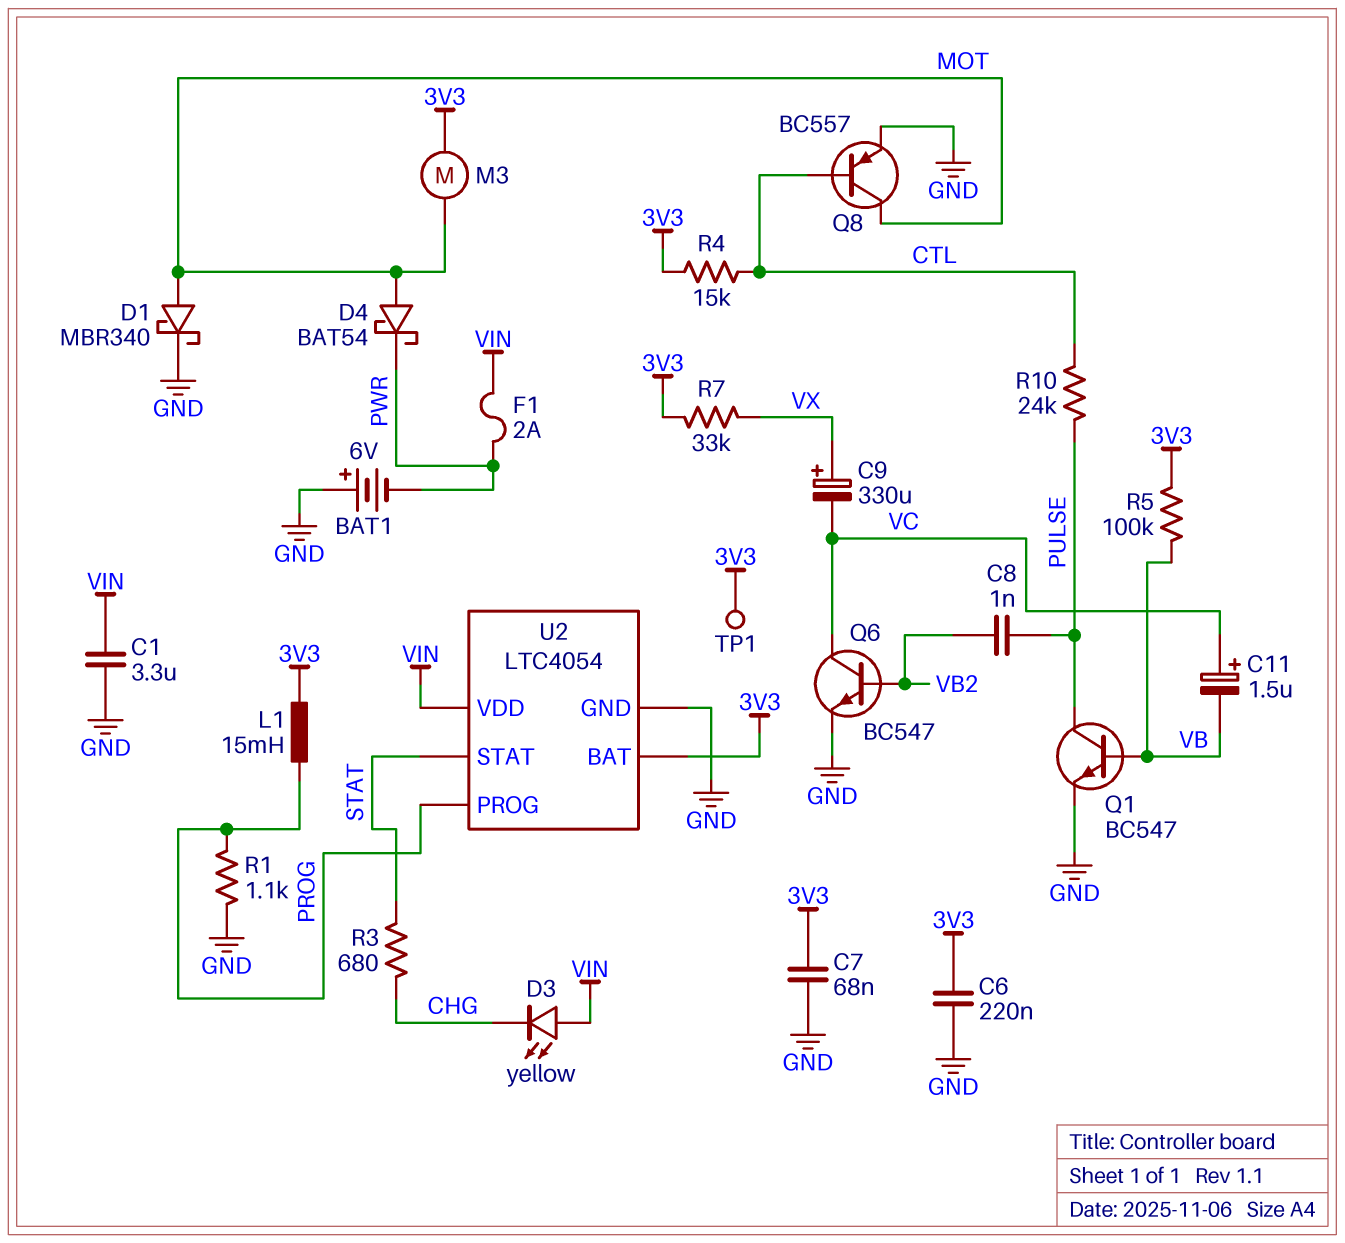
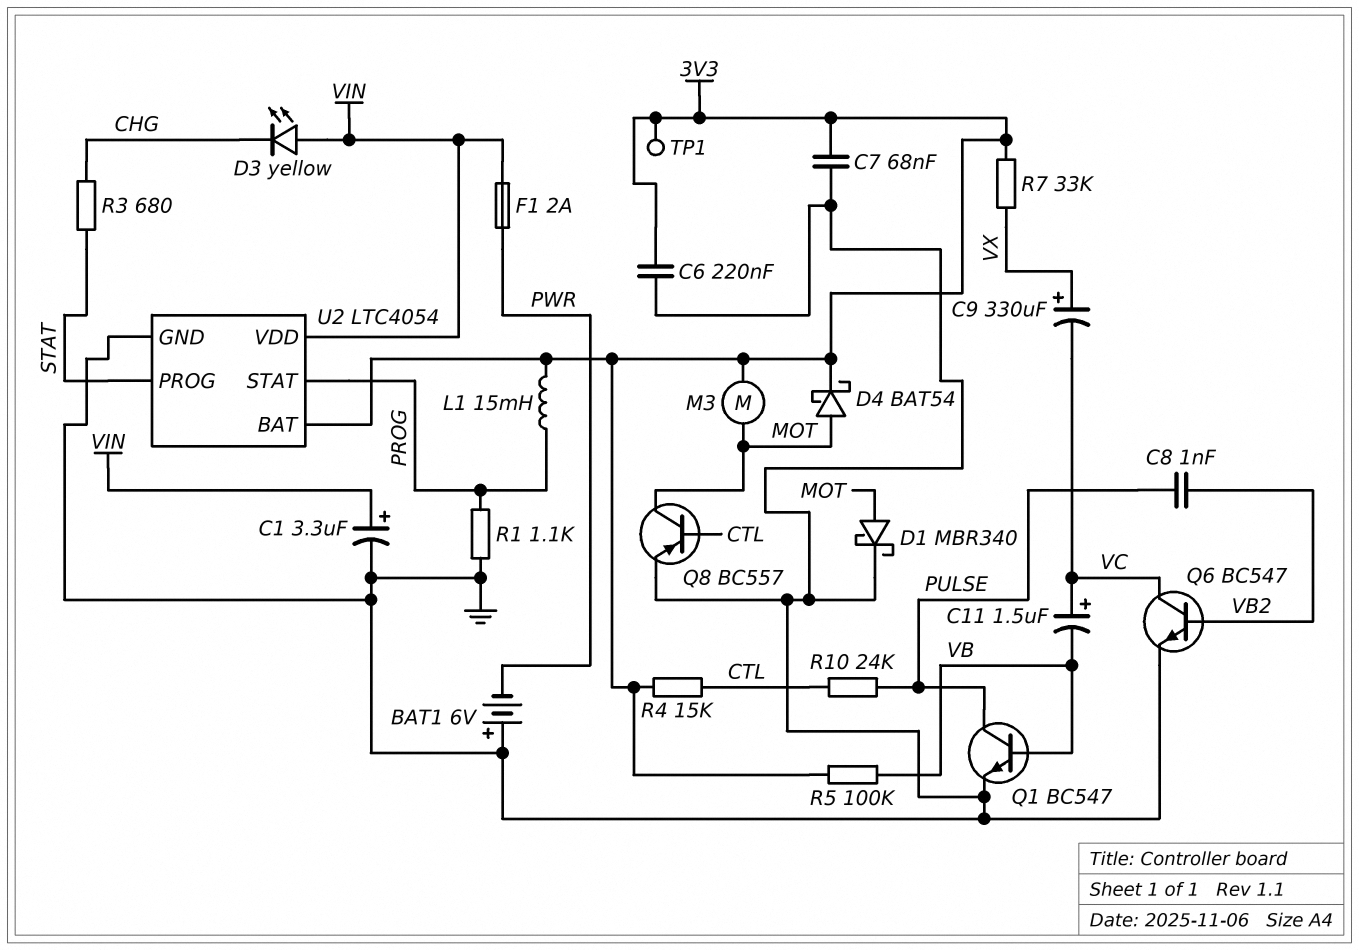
C1: 3.3uF (GND, VIN) -> 3.3uF (plus VIN, minus GND)
D4: schottky BAT54 (A MOT, K PWR) -> schottky BAT54 (A MOT, K 3V3)
U2 pin PROG: PROG -> STAT
U2 pin STAT: STAT -> PROG

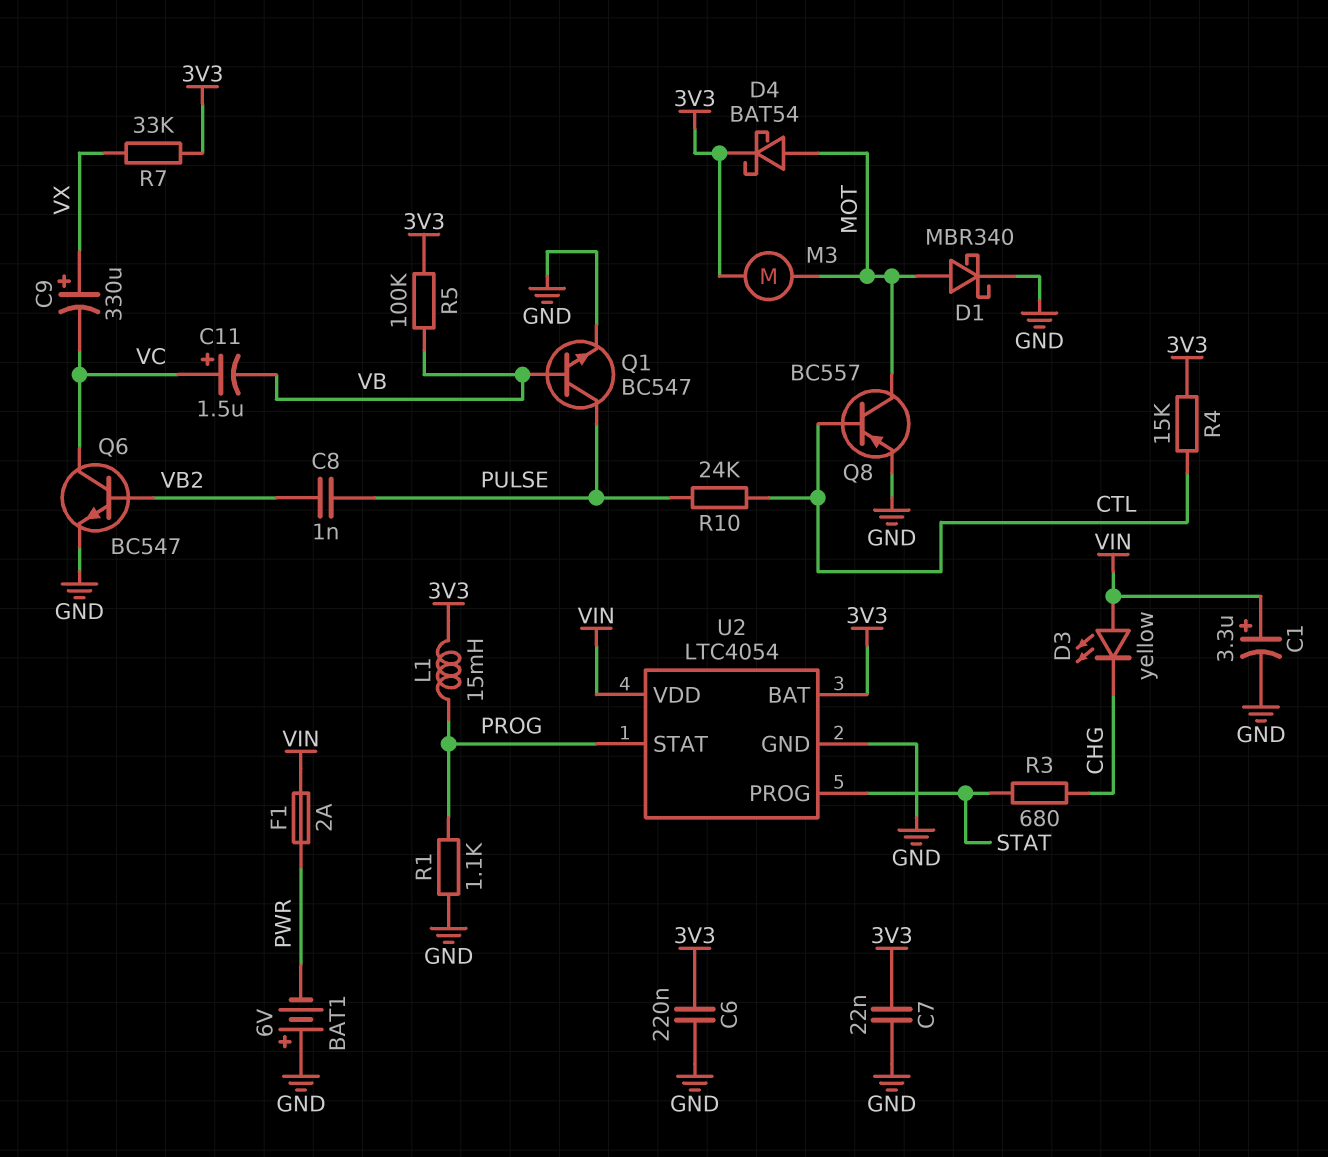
C7: 68nF (3V3, GND) -> 22nF (3V3, GND)
TP1: test point (3V3) -> none

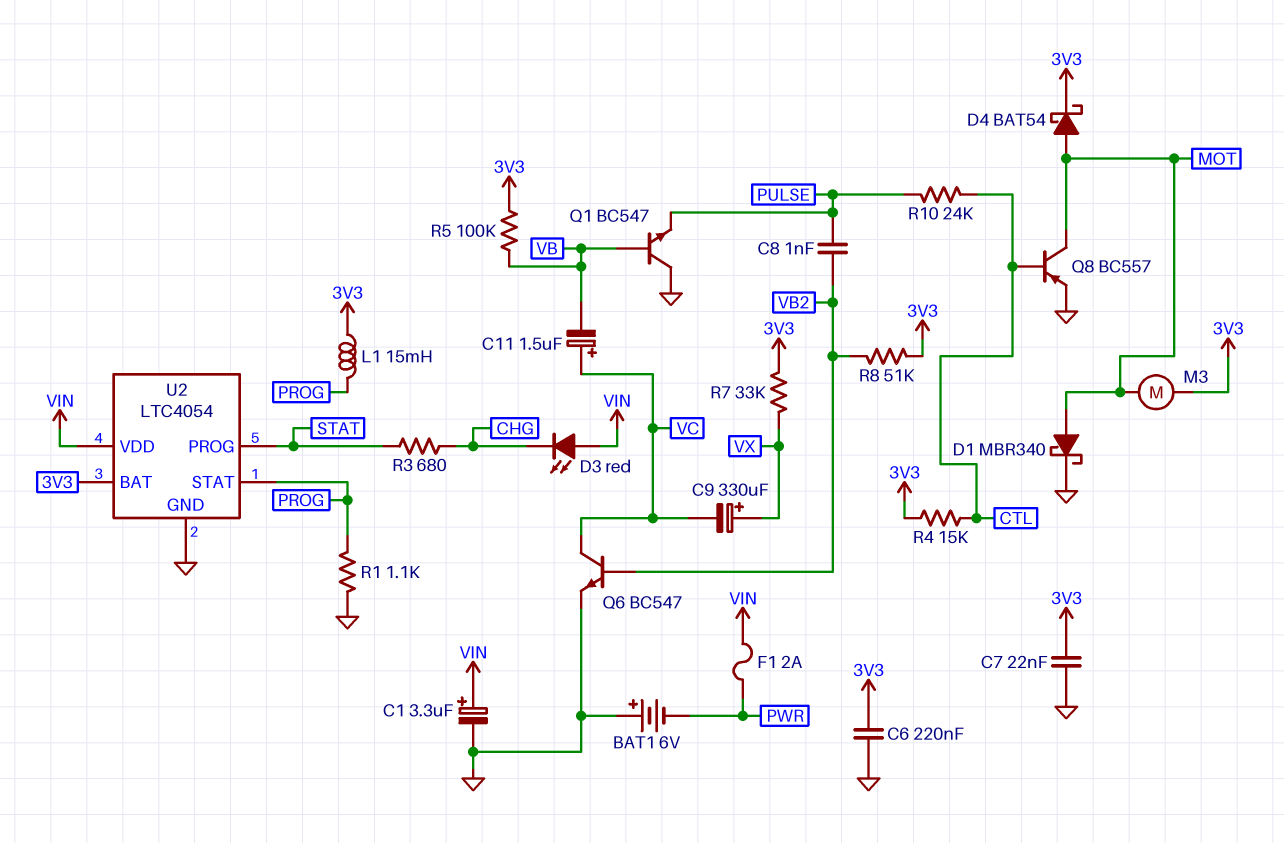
D3: LED yellow (A VIN, K CHG) -> LED red (A VIN, K CHG)
Q1: NPN BC547 (B VB, C PULSE, E GND) -> NPN BC547 (B VB, C GND, E PULSE)
R8: none -> 51k (3V3, VB2)

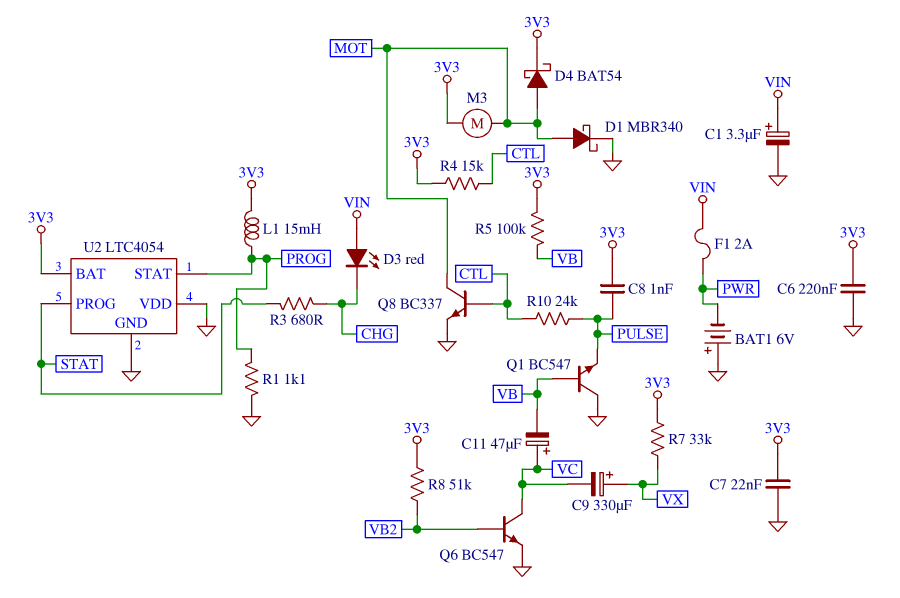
C8: 1nF (PULSE, VB2) -> 1nF (3V3, PULSE)
C11: 1.5uF (plus VC, minus VB) -> 47uF (plus VC, minus VB)
Q8: PNP BC557 (B CTL, C MOT, E GND) -> NPN BC337 (B CTL, C MOT, E GND)
U2 pin VDD: VIN -> GND

